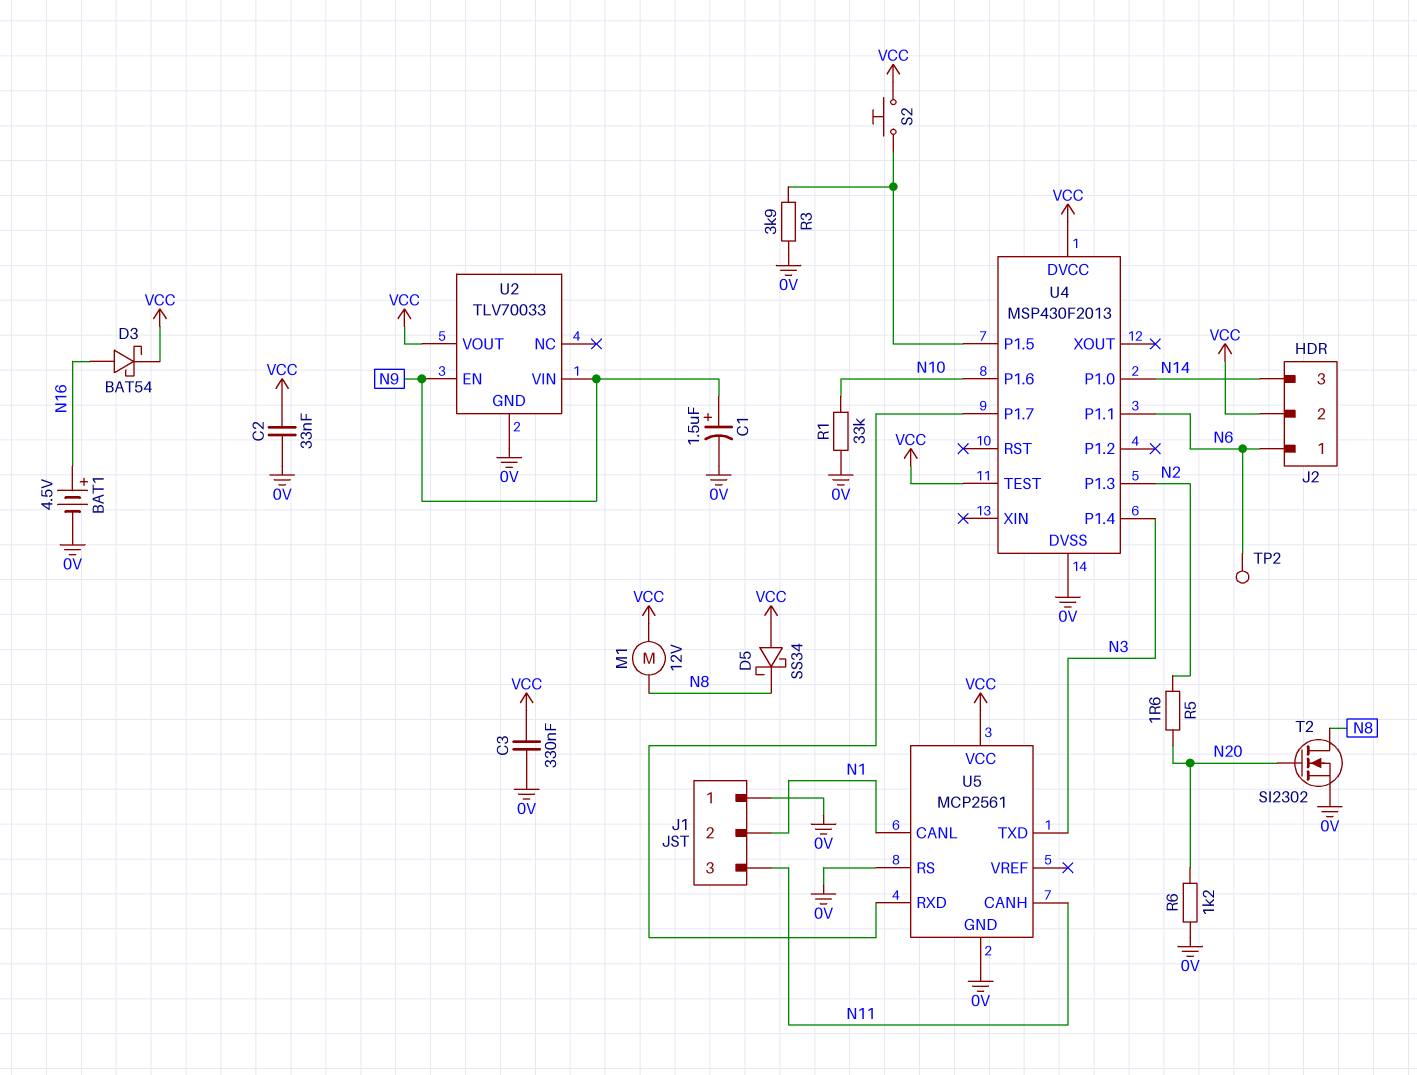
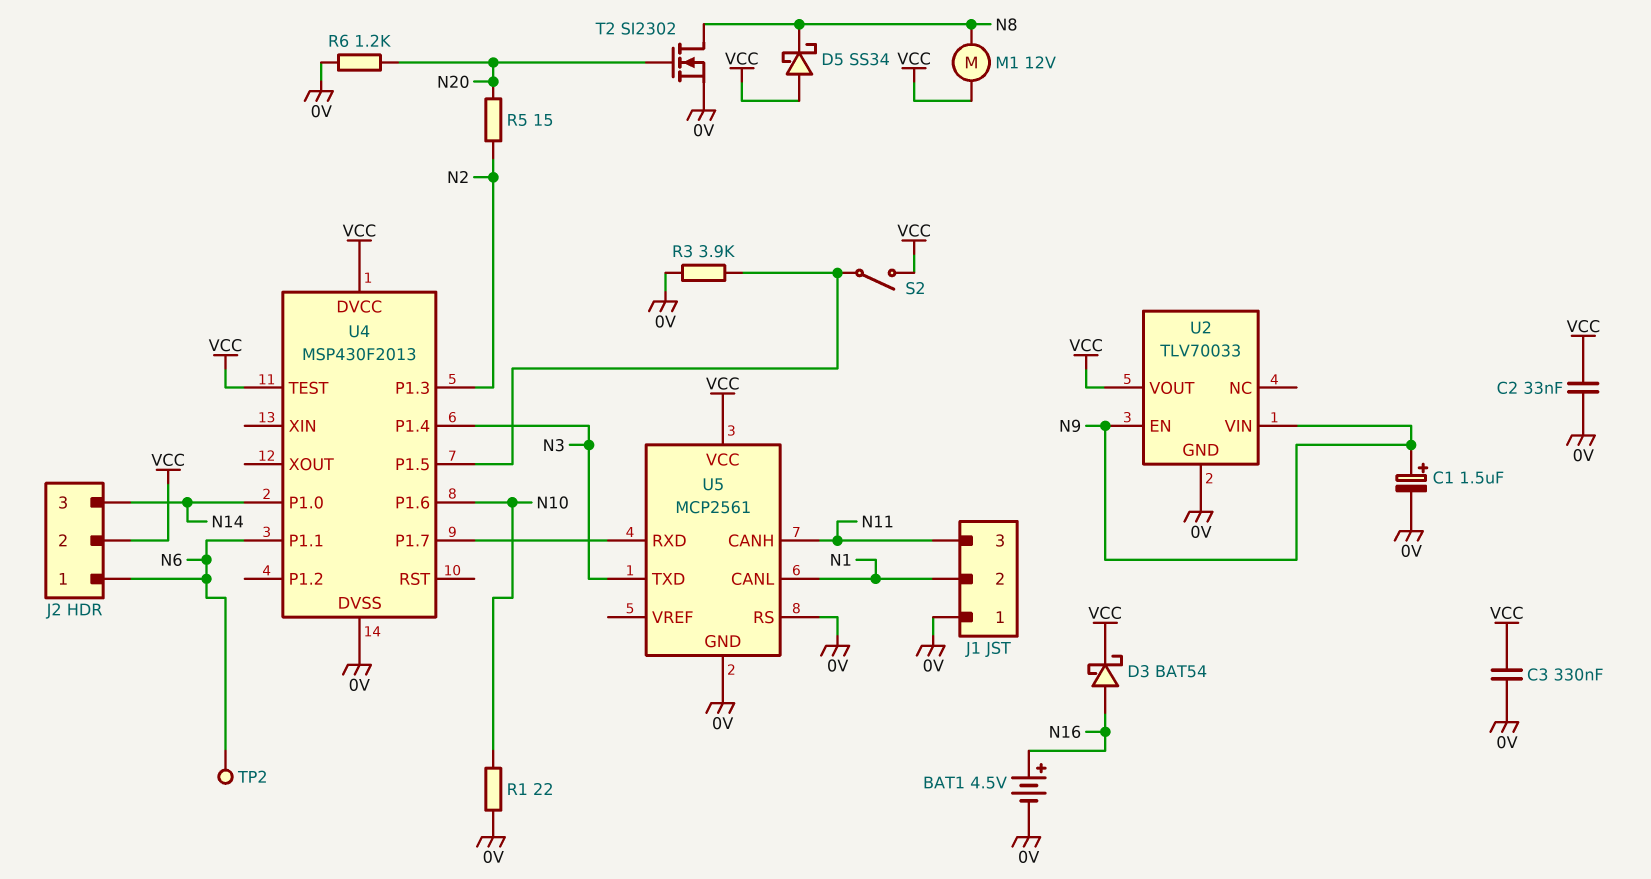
R1: 33k (0V, N10) -> 22 (0V, N10)
R5: 1.6 (N2, N20) -> 15 (N2, N20)
S2: button (U4/P1.5, VCC) -> switch (U4/P1.5, VCC)

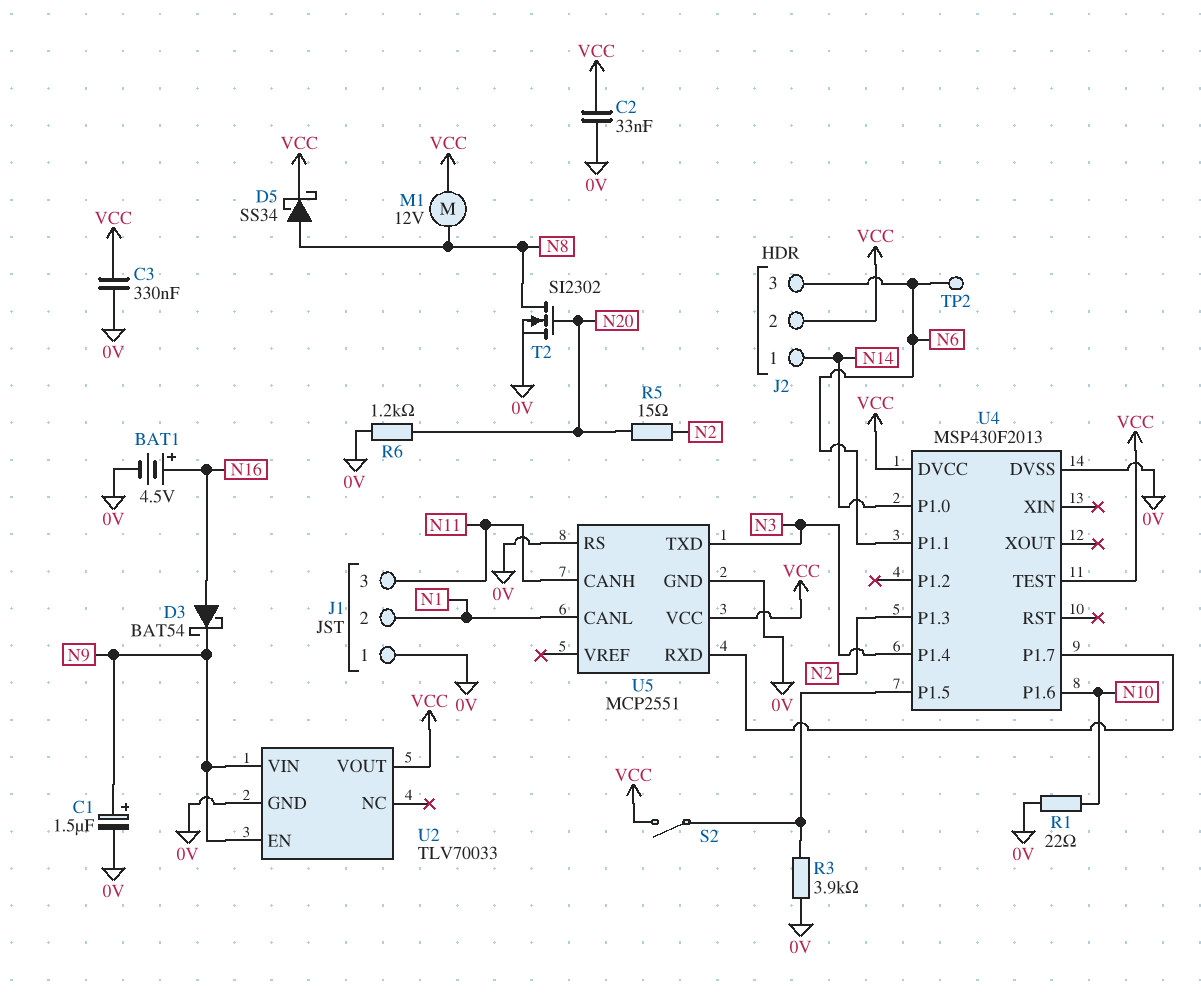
D3: schottky BAT54 (A N16, K VCC) -> schottky BAT54 (A N16, K N9)
D5: schottky SS34 (A VCC, K N8) -> schottky SS34 (A N8, K VCC)
J2 pin 1: N6 -> N14
J2 pin 3: N14 -> N6
U5: MCP2561 -> MCP2551

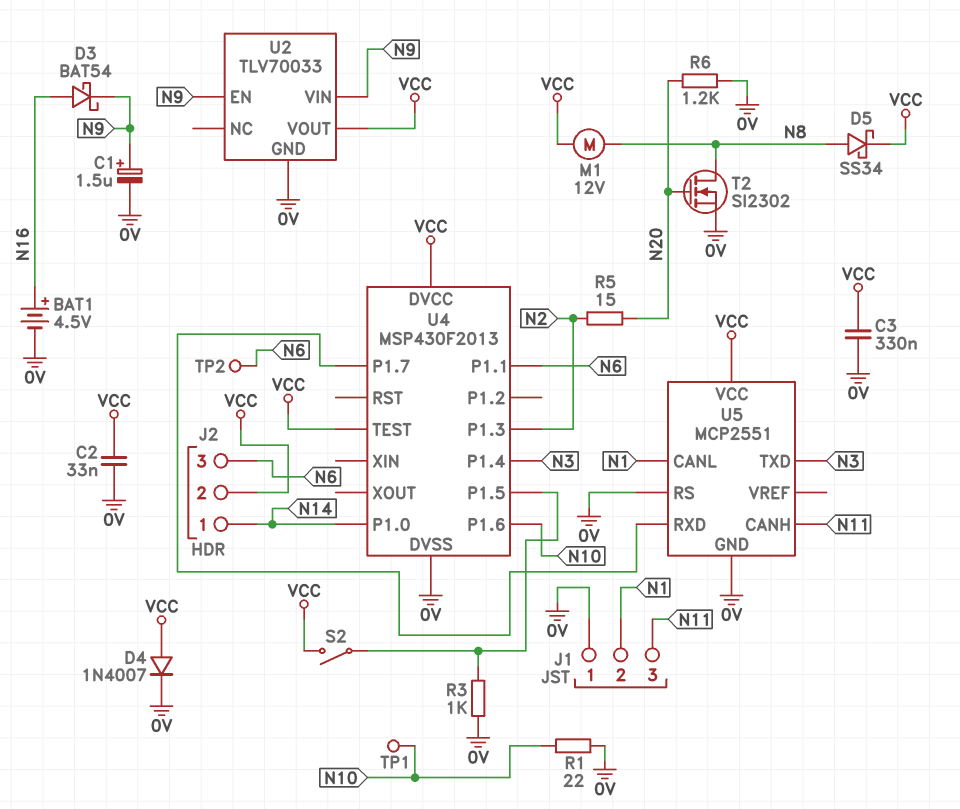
D4: none -> diode 1N4007 (A VCC, K 0V)
R3: 3.9k (0V, U4/P1.5) -> 1k (0V, U4/P1.5)
TP1: none -> test point (N10)

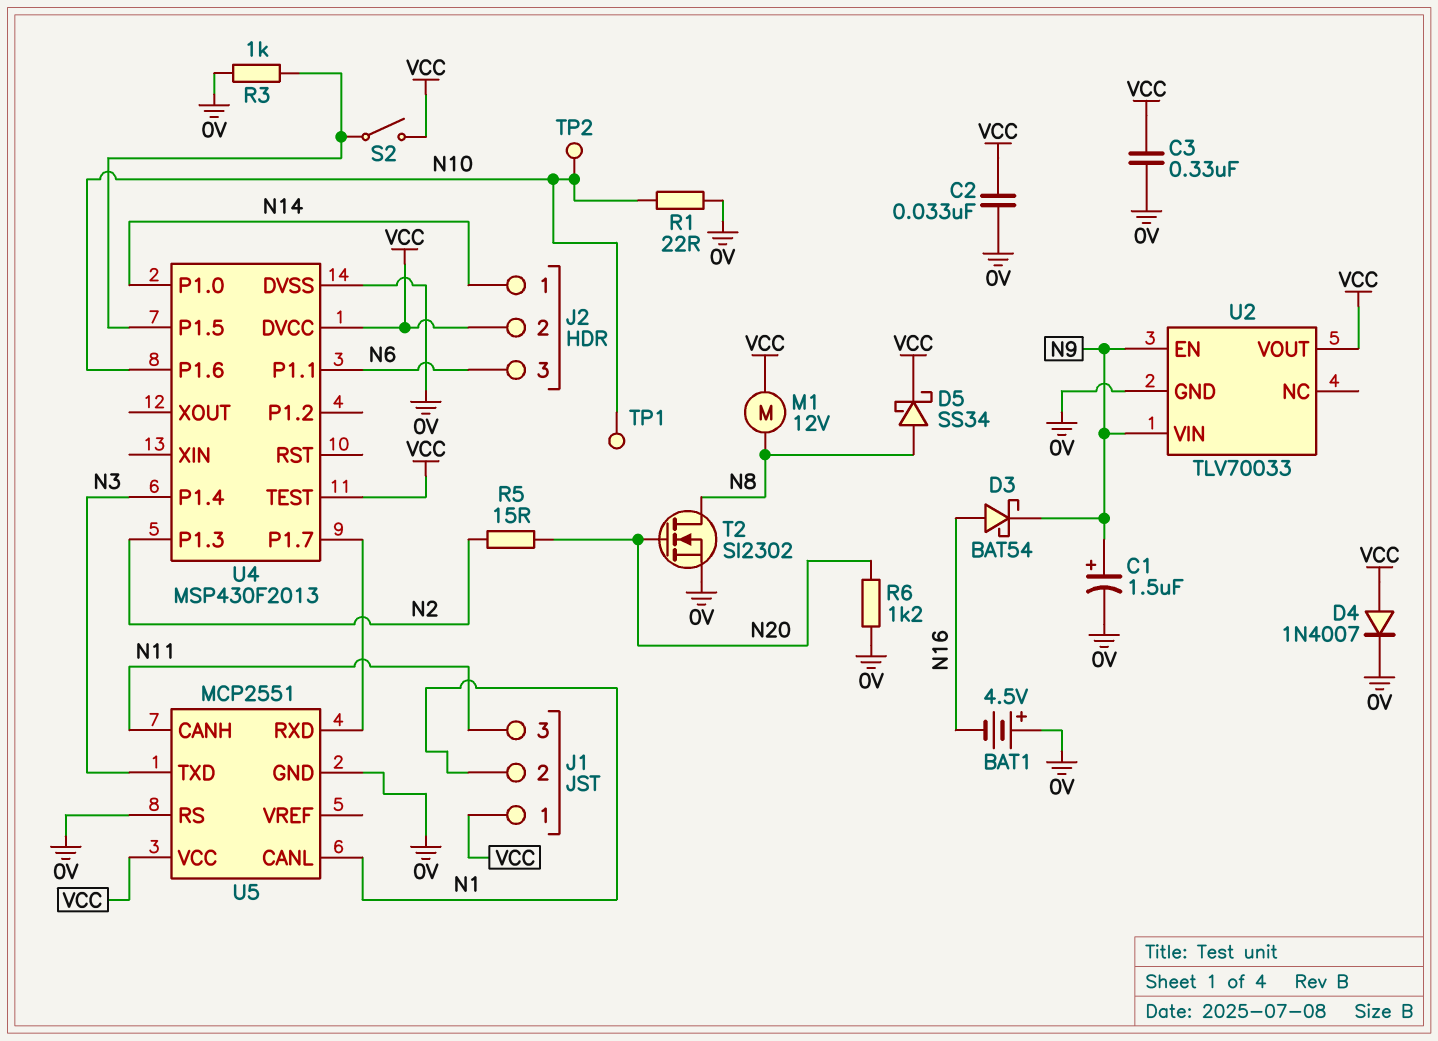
BAT1: 4.5V (plus N16, minus 0V) -> 4.5V (plus 0V, minus N16)
J1 pin 1: 0V -> VCC
TP2: test point (N6) -> test point (N10)

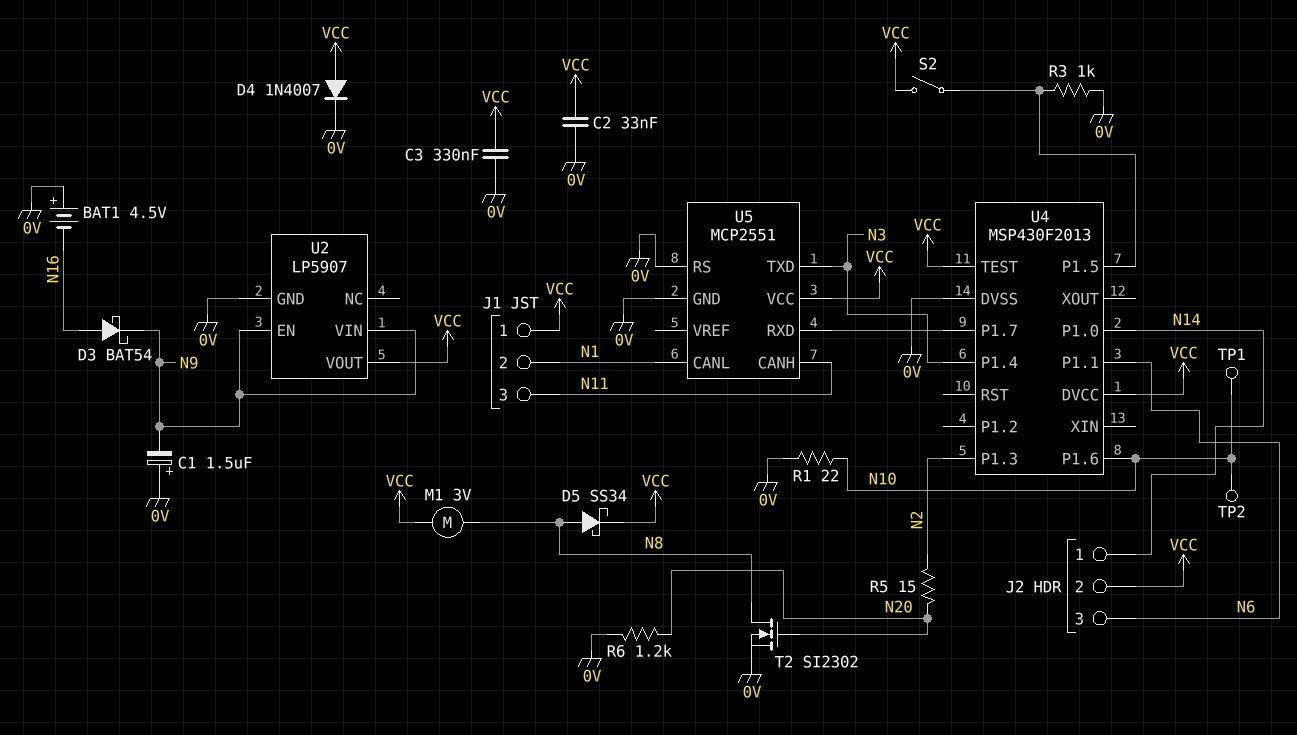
C1: 1.5uF (plus N9, minus 0V) -> 1.5uF (plus 0V, minus N9)
M1: motor 12V (N8, VCC) -> motor 3V (N8, VCC)
U2: TLV70033 -> LP5907

